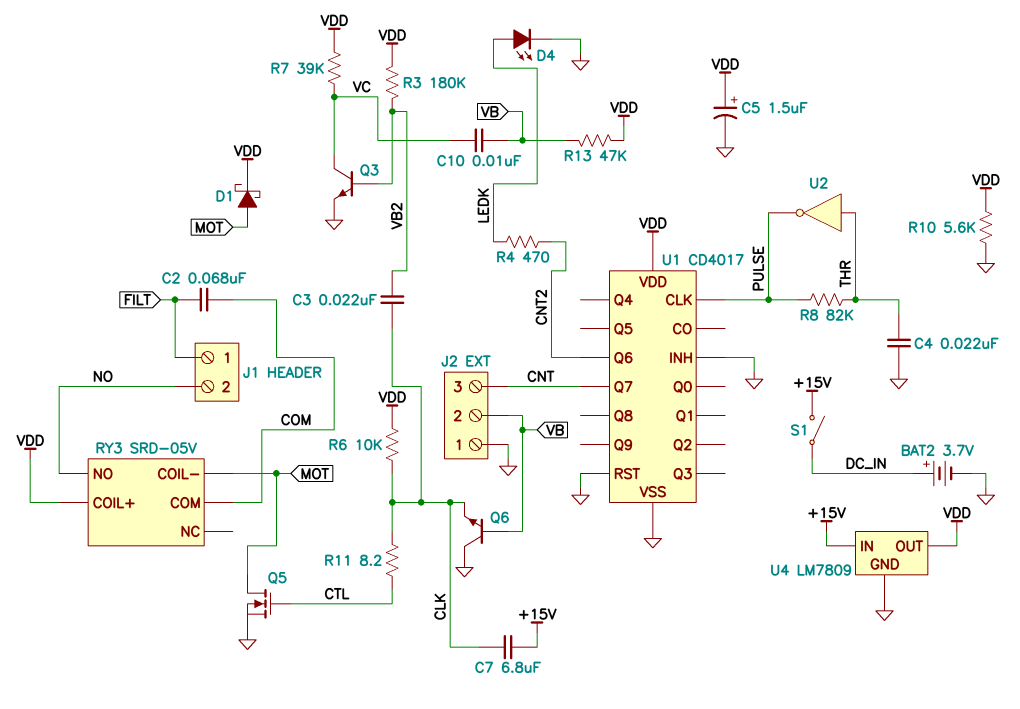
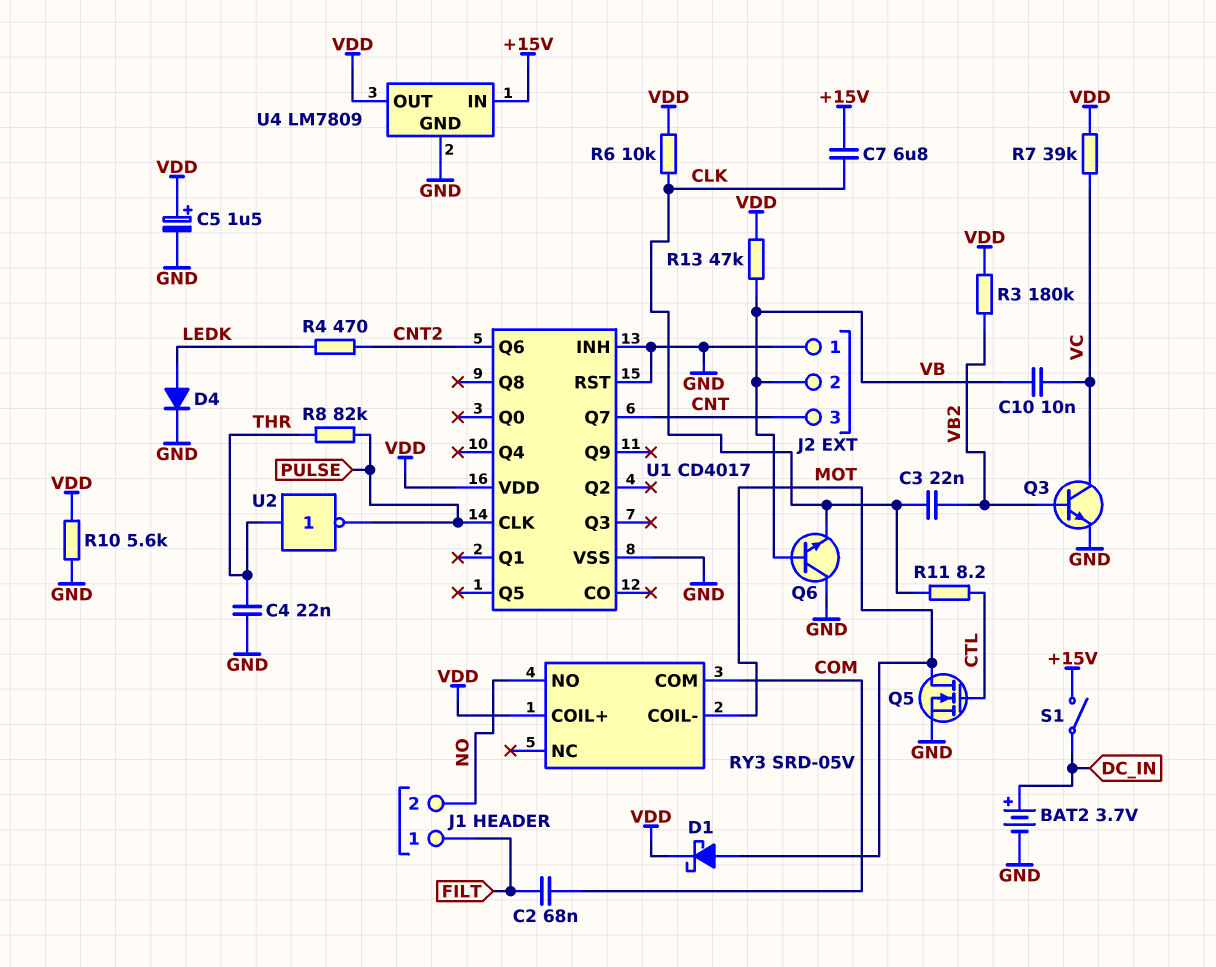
D4: LED (A LEDK, K GND) -> diode (A LEDK, K GND)

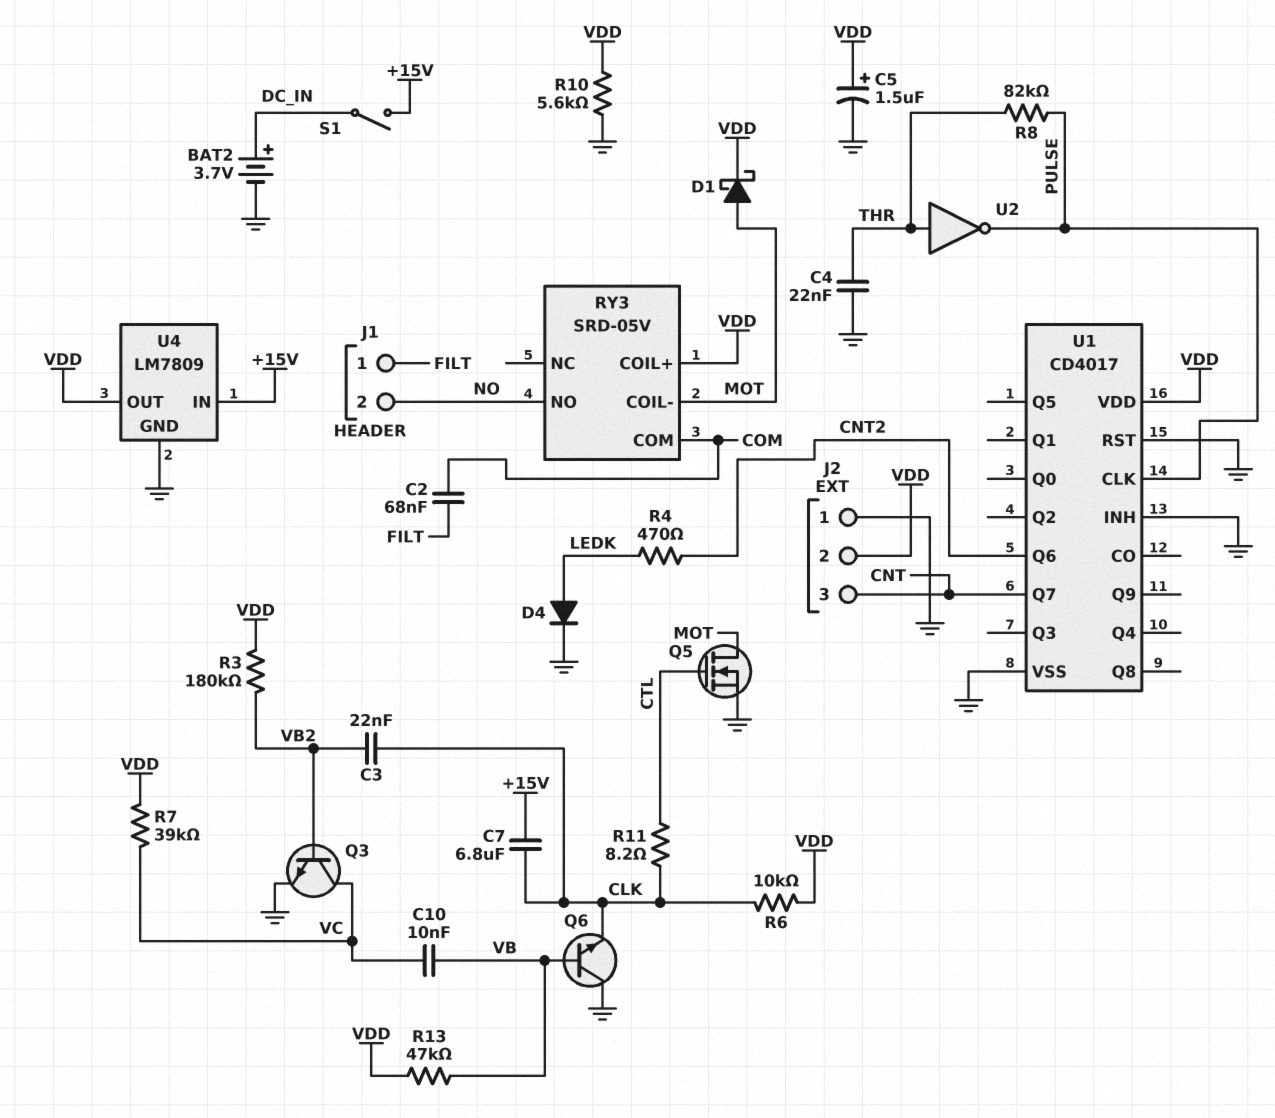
J2 pin 2: VB -> VDD

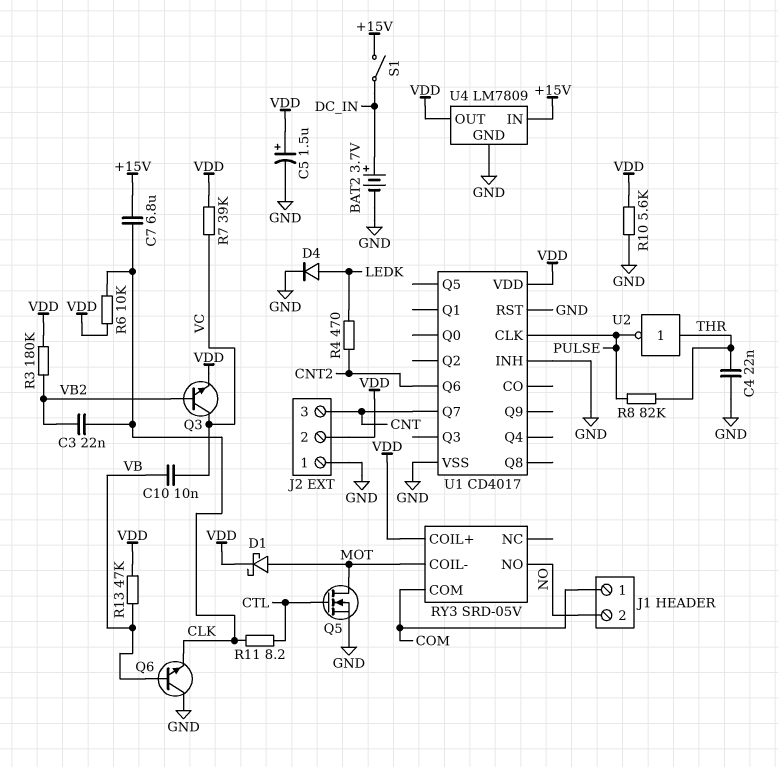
C2: 68nF (COM, FILT) -> none
J1 pin 1: FILT -> COM
Q3: NPN (B VB2, C VC, E GND) -> NPN (B VB2, C VC, E VDD)

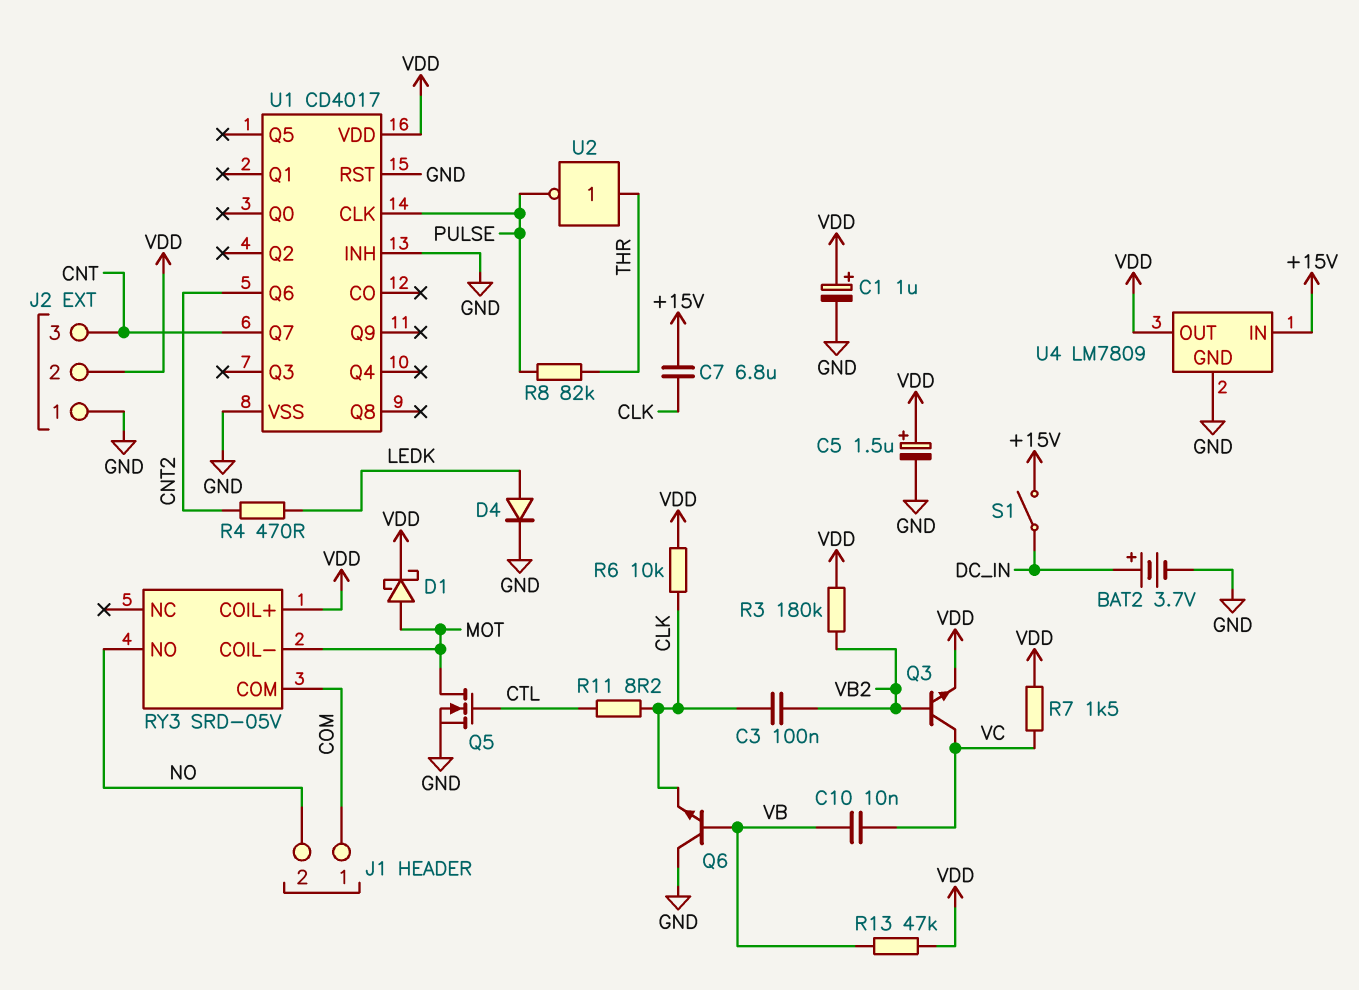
C1: none -> 1uF (plus VDD, minus GND)
C3: 22nF (CLK, VB2) -> 100nF (CLK, VB2)
C4: 22nF (GND, THR) -> none
R7: 39k (VC, VDD) -> 1.5k (VC, VDD)
R10: 5.6k (GND, VDD) -> none

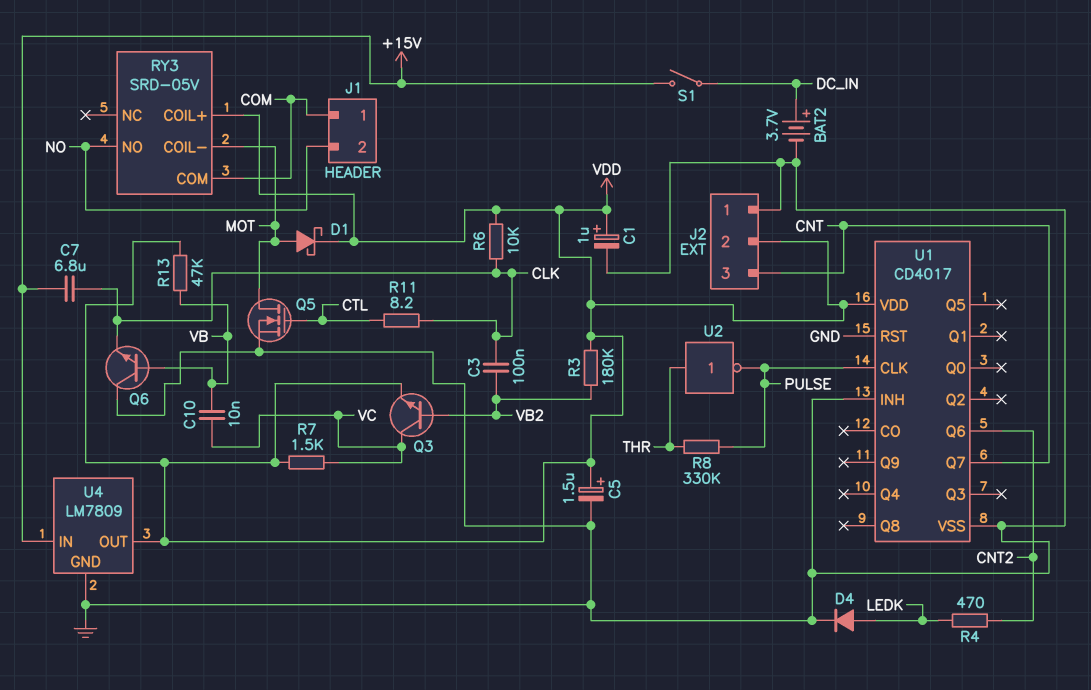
R8: 82k (PULSE, THR) -> 330k (PULSE, THR)

